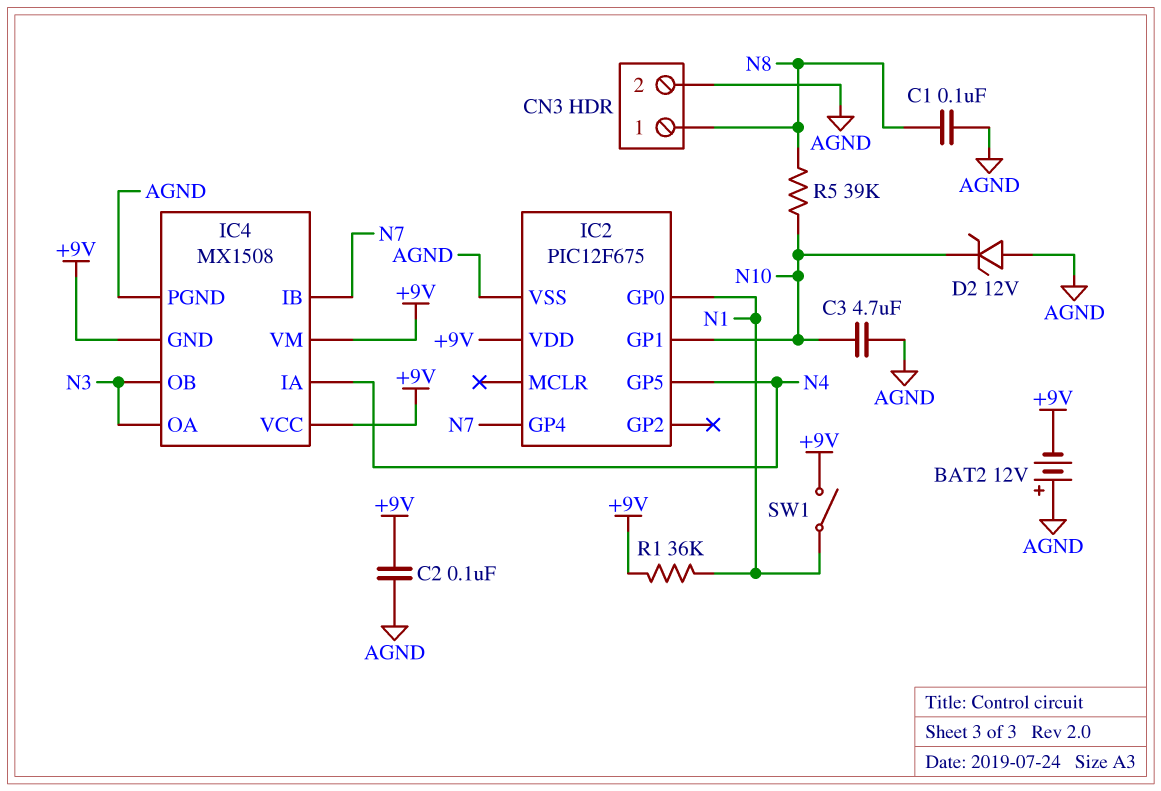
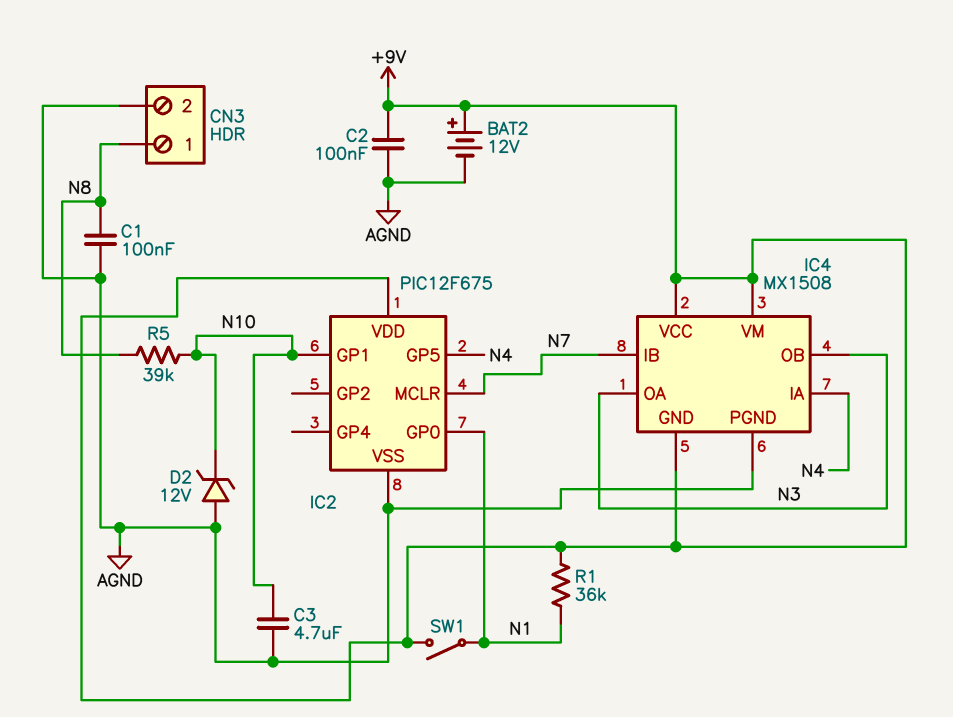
BAT2: 12V (plus AGND, minus +9V) -> 12V (plus +9V, minus AGND)
IC2 pin GP4: N7 -> none
IC2 pin MCLR: none -> N7

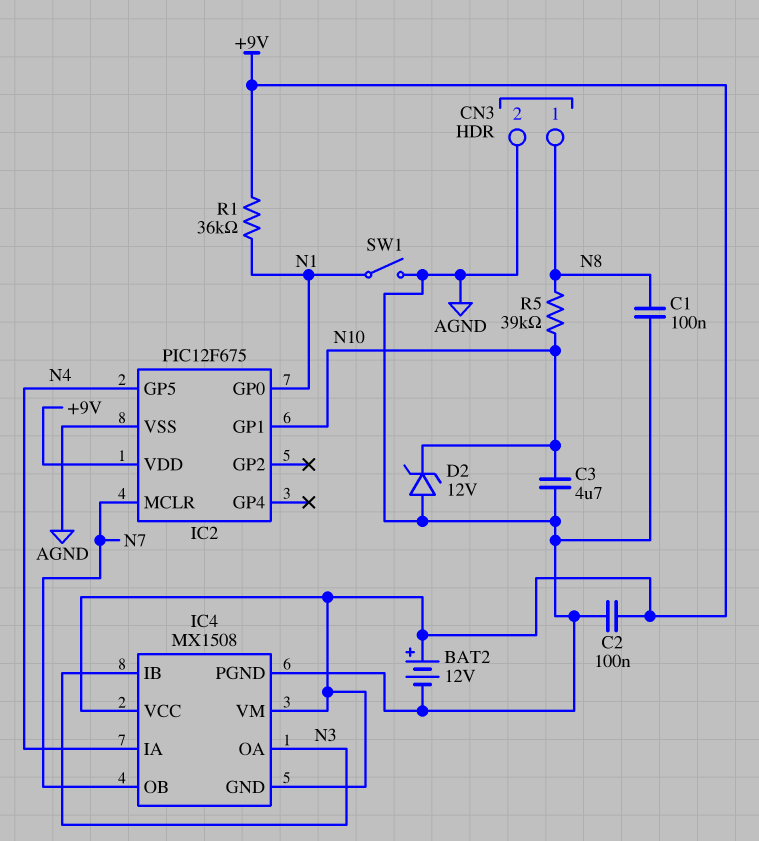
IC4 pin IB: N7 -> N3
IC4 pin OB: N3 -> N7
SW1: switch (+9V, N1) -> switch (AGND, N1)

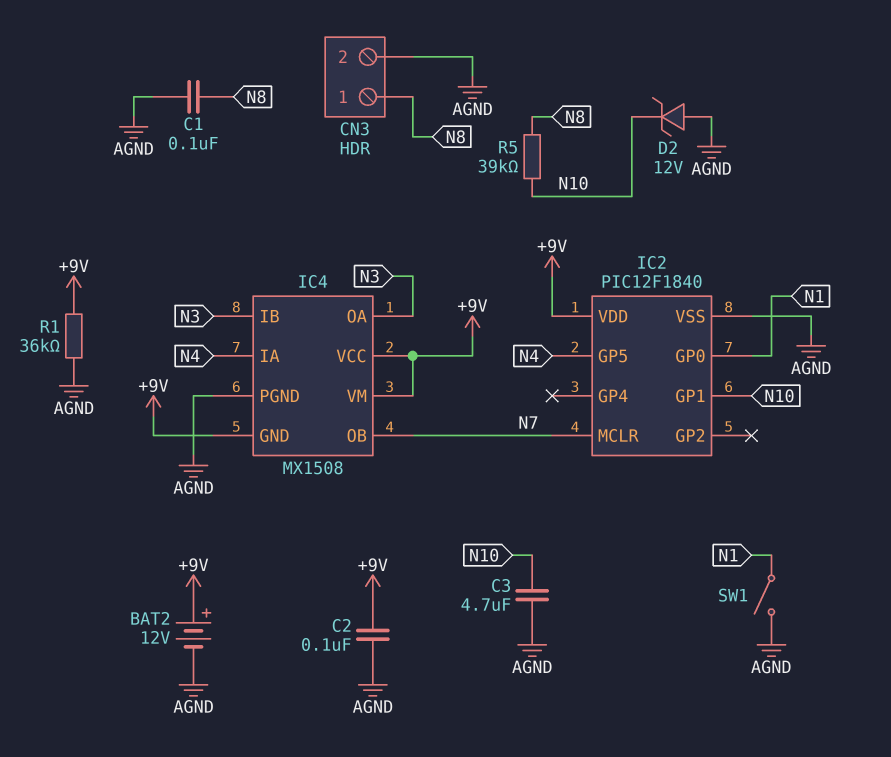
IC2: PIC12F675 -> PIC12F1840
R1: 36k (+9V, N1) -> 36k (+9V, AGND)

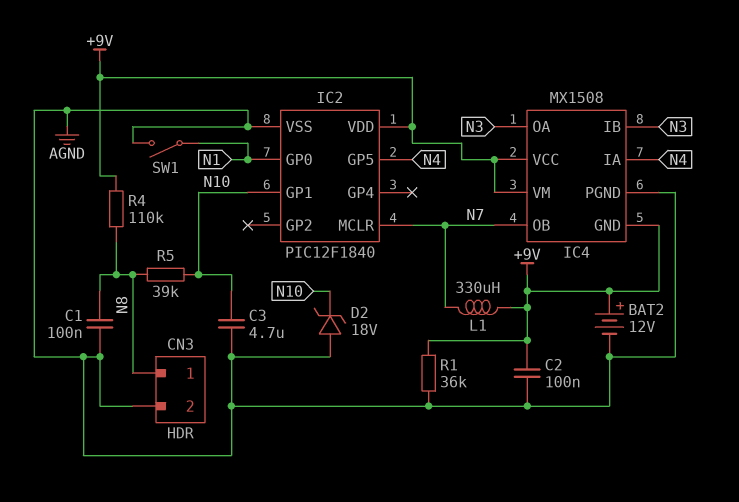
D2: zener 12V (A AGND, K N10) -> zener 18V (A AGND, K N10)
L1: none -> 330uH (+9V, N7)
R4: none -> 110k (+9V, N8)

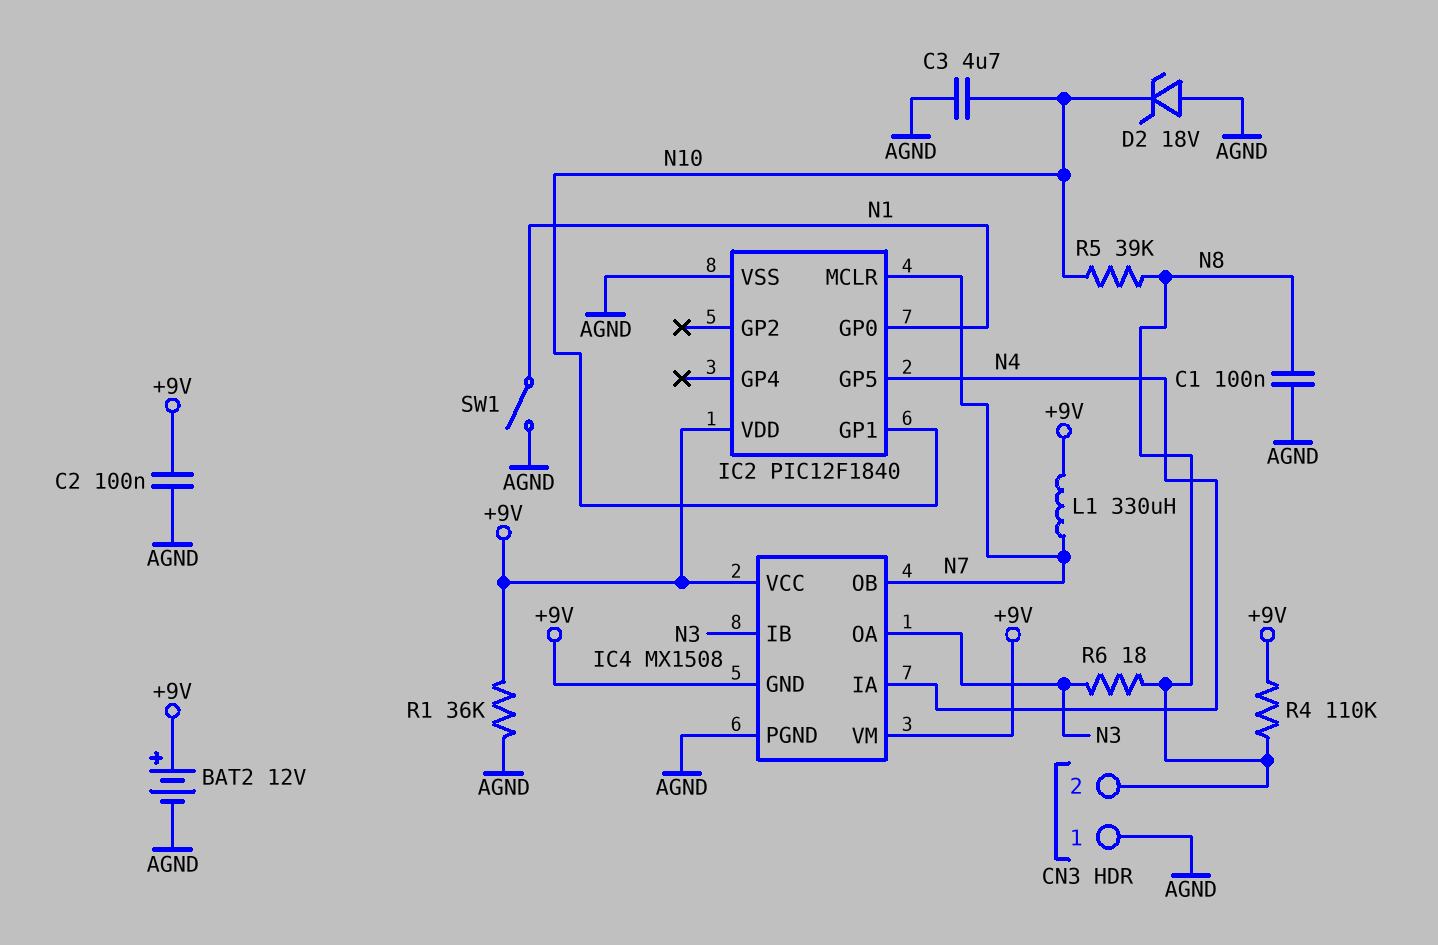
CN3 pin 1: N8 -> AGND
CN3 pin 2: AGND -> N8
R6: none -> 18 (N3, N8)

